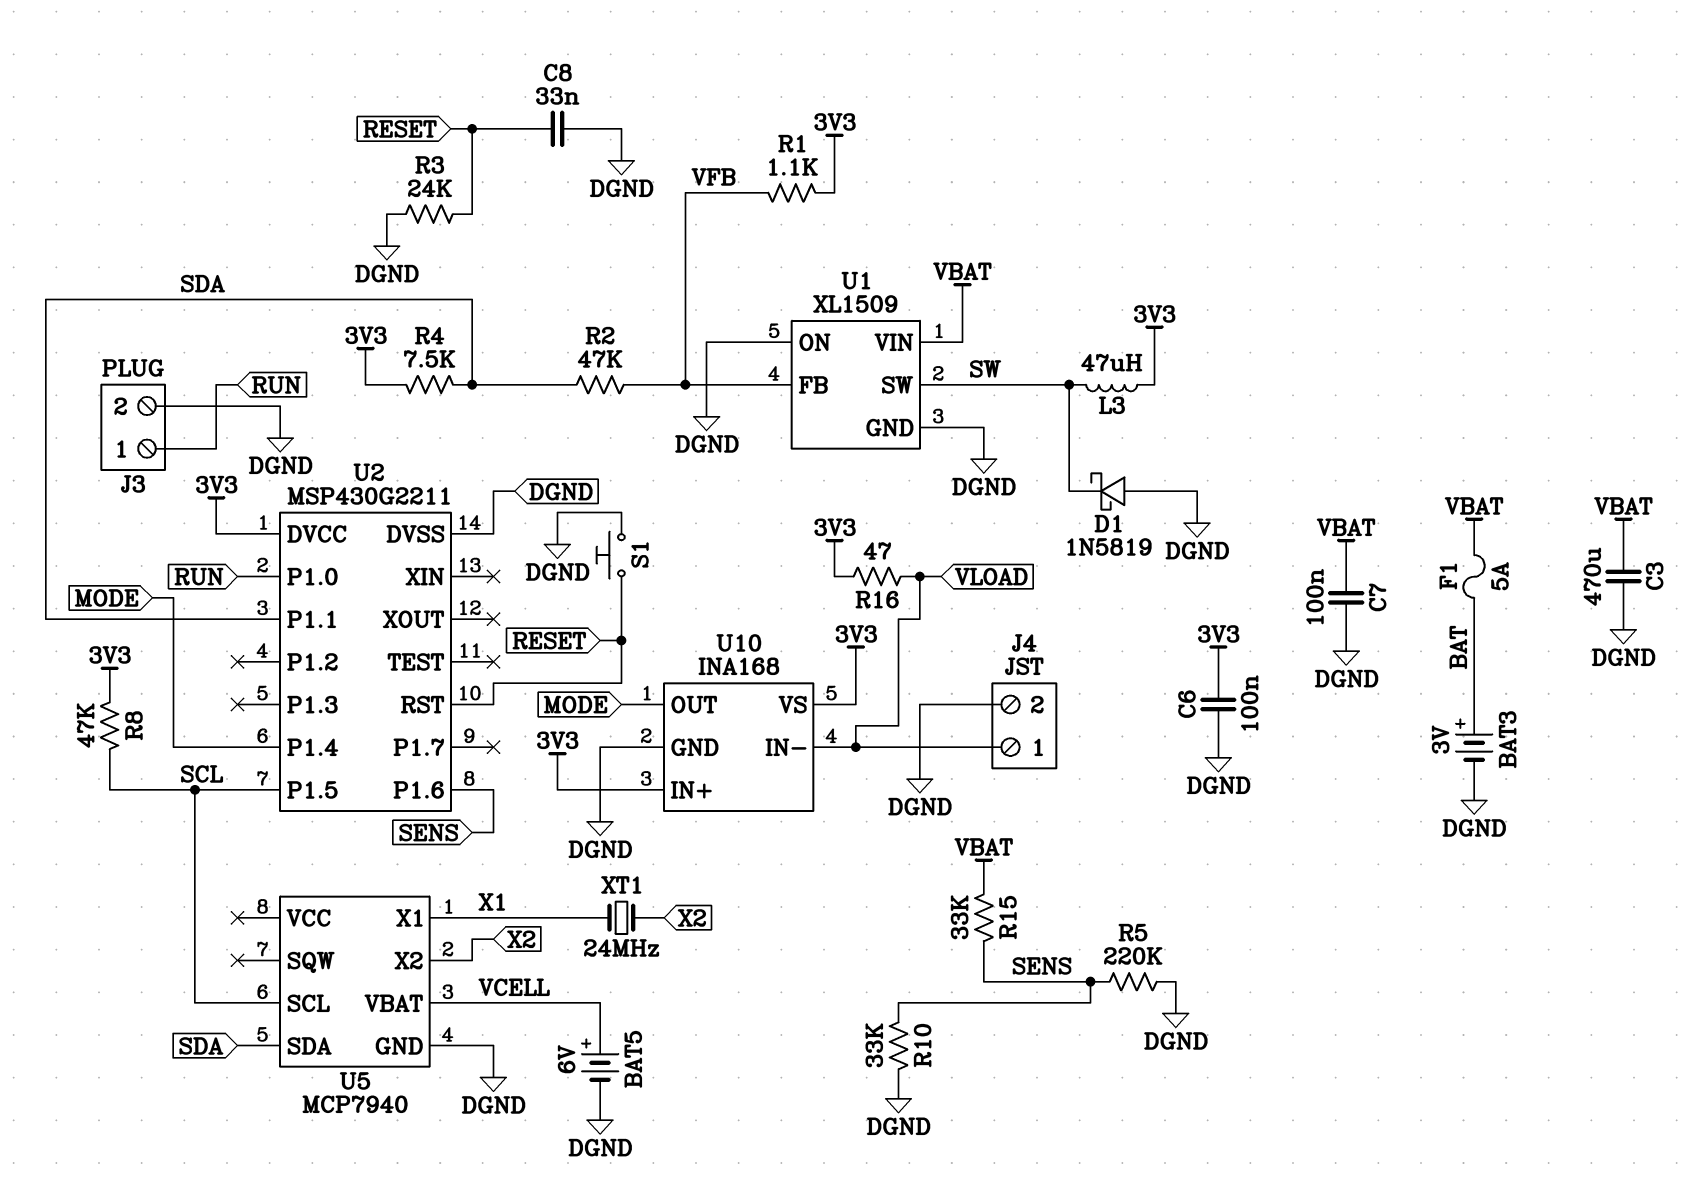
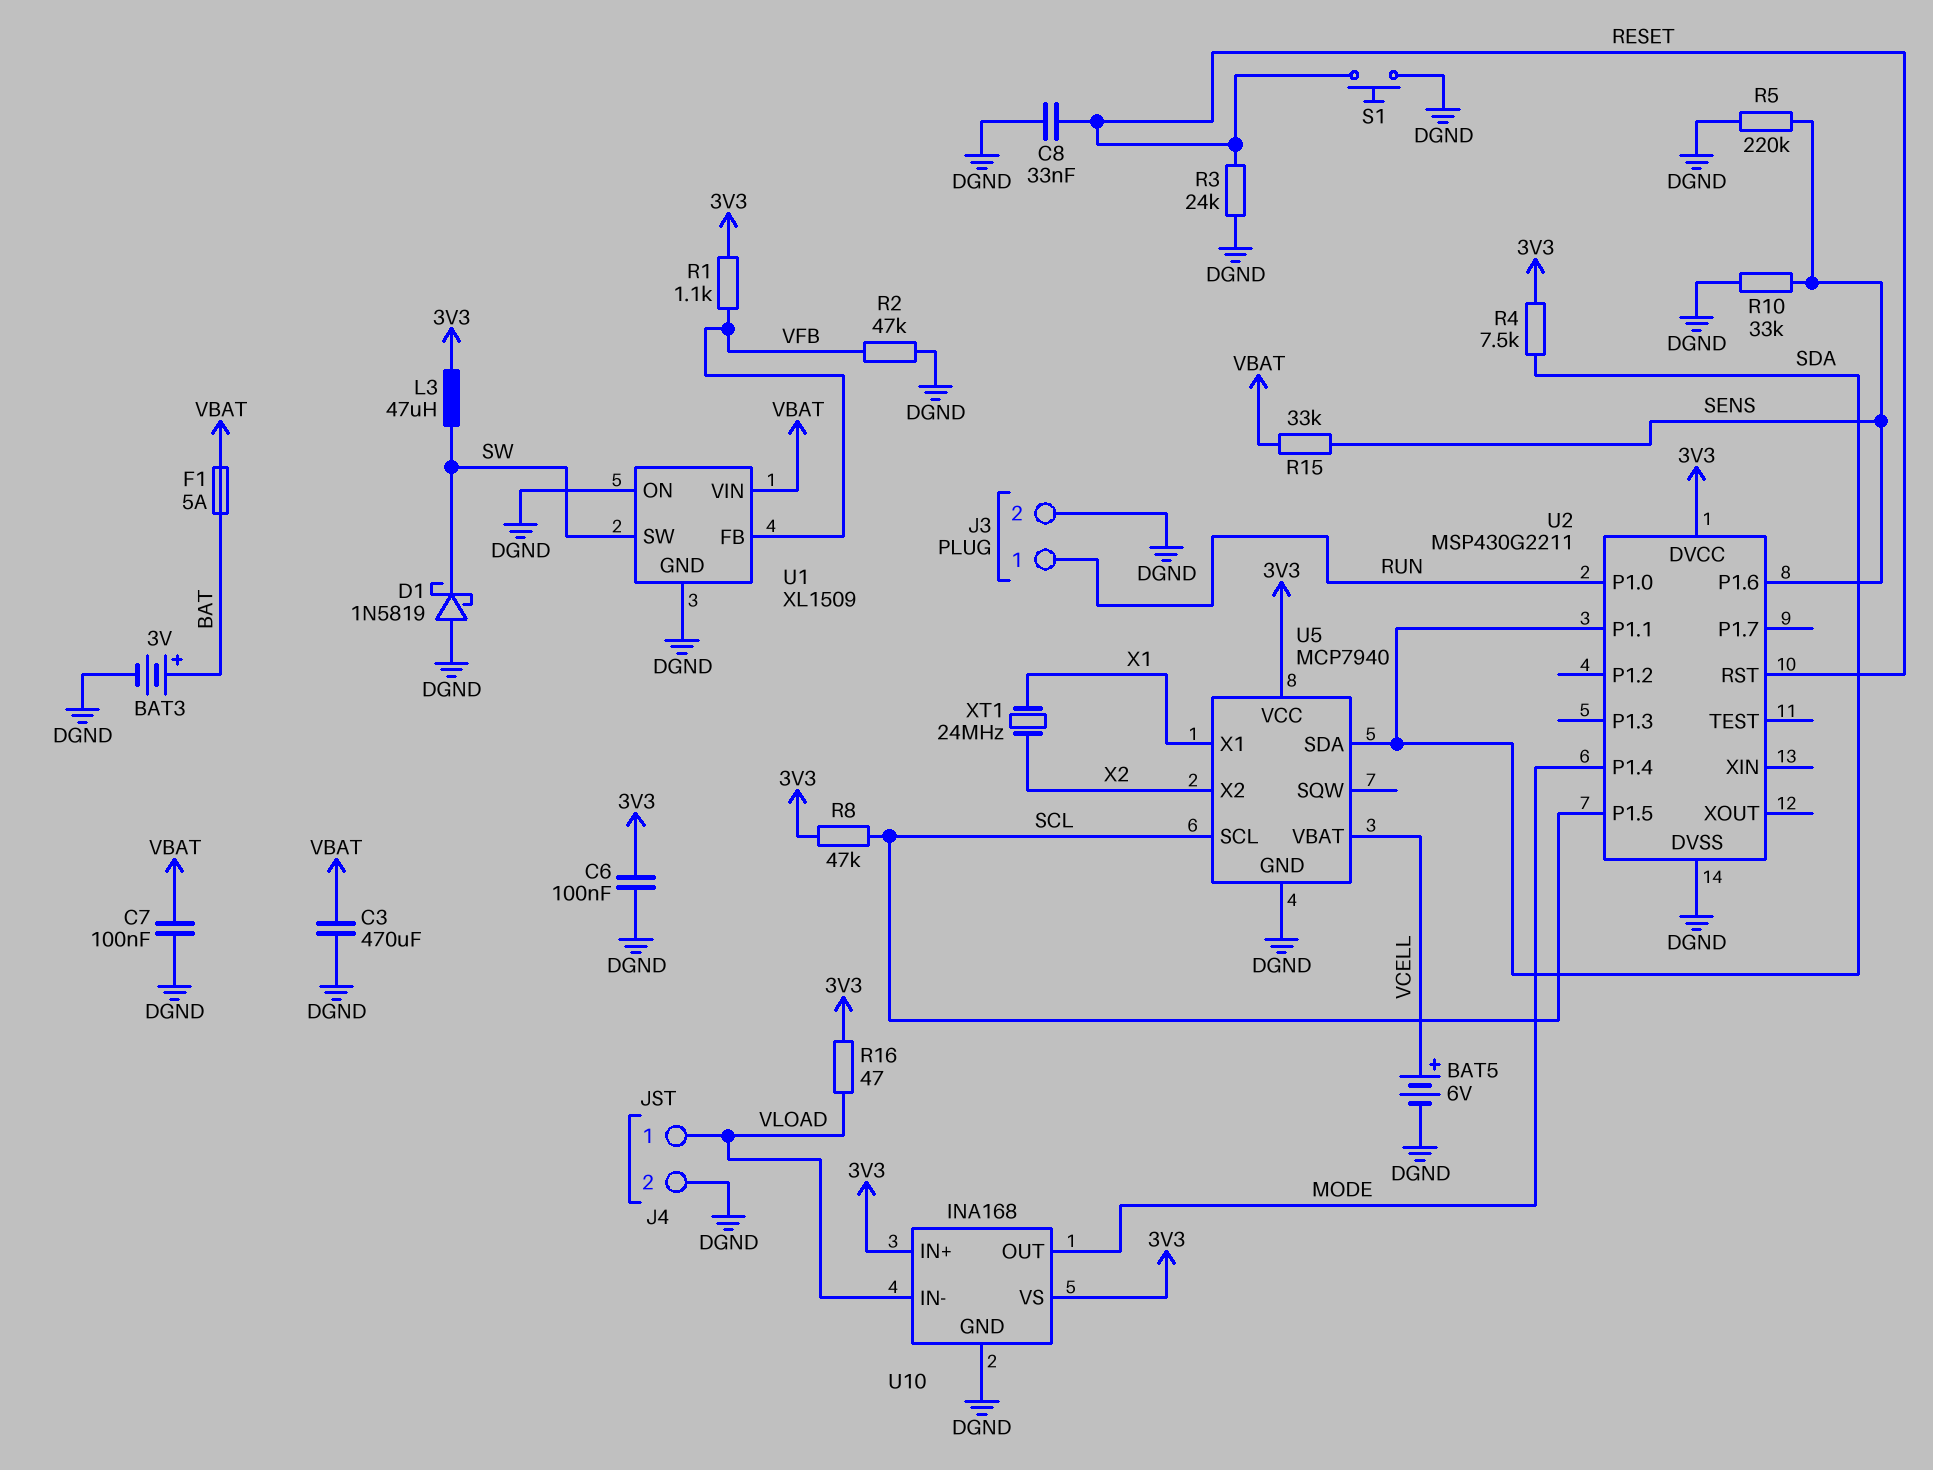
R2: 47k (SDA, VFB) -> 47k (DGND, VFB)
U5 pin VCC: none -> 3V3

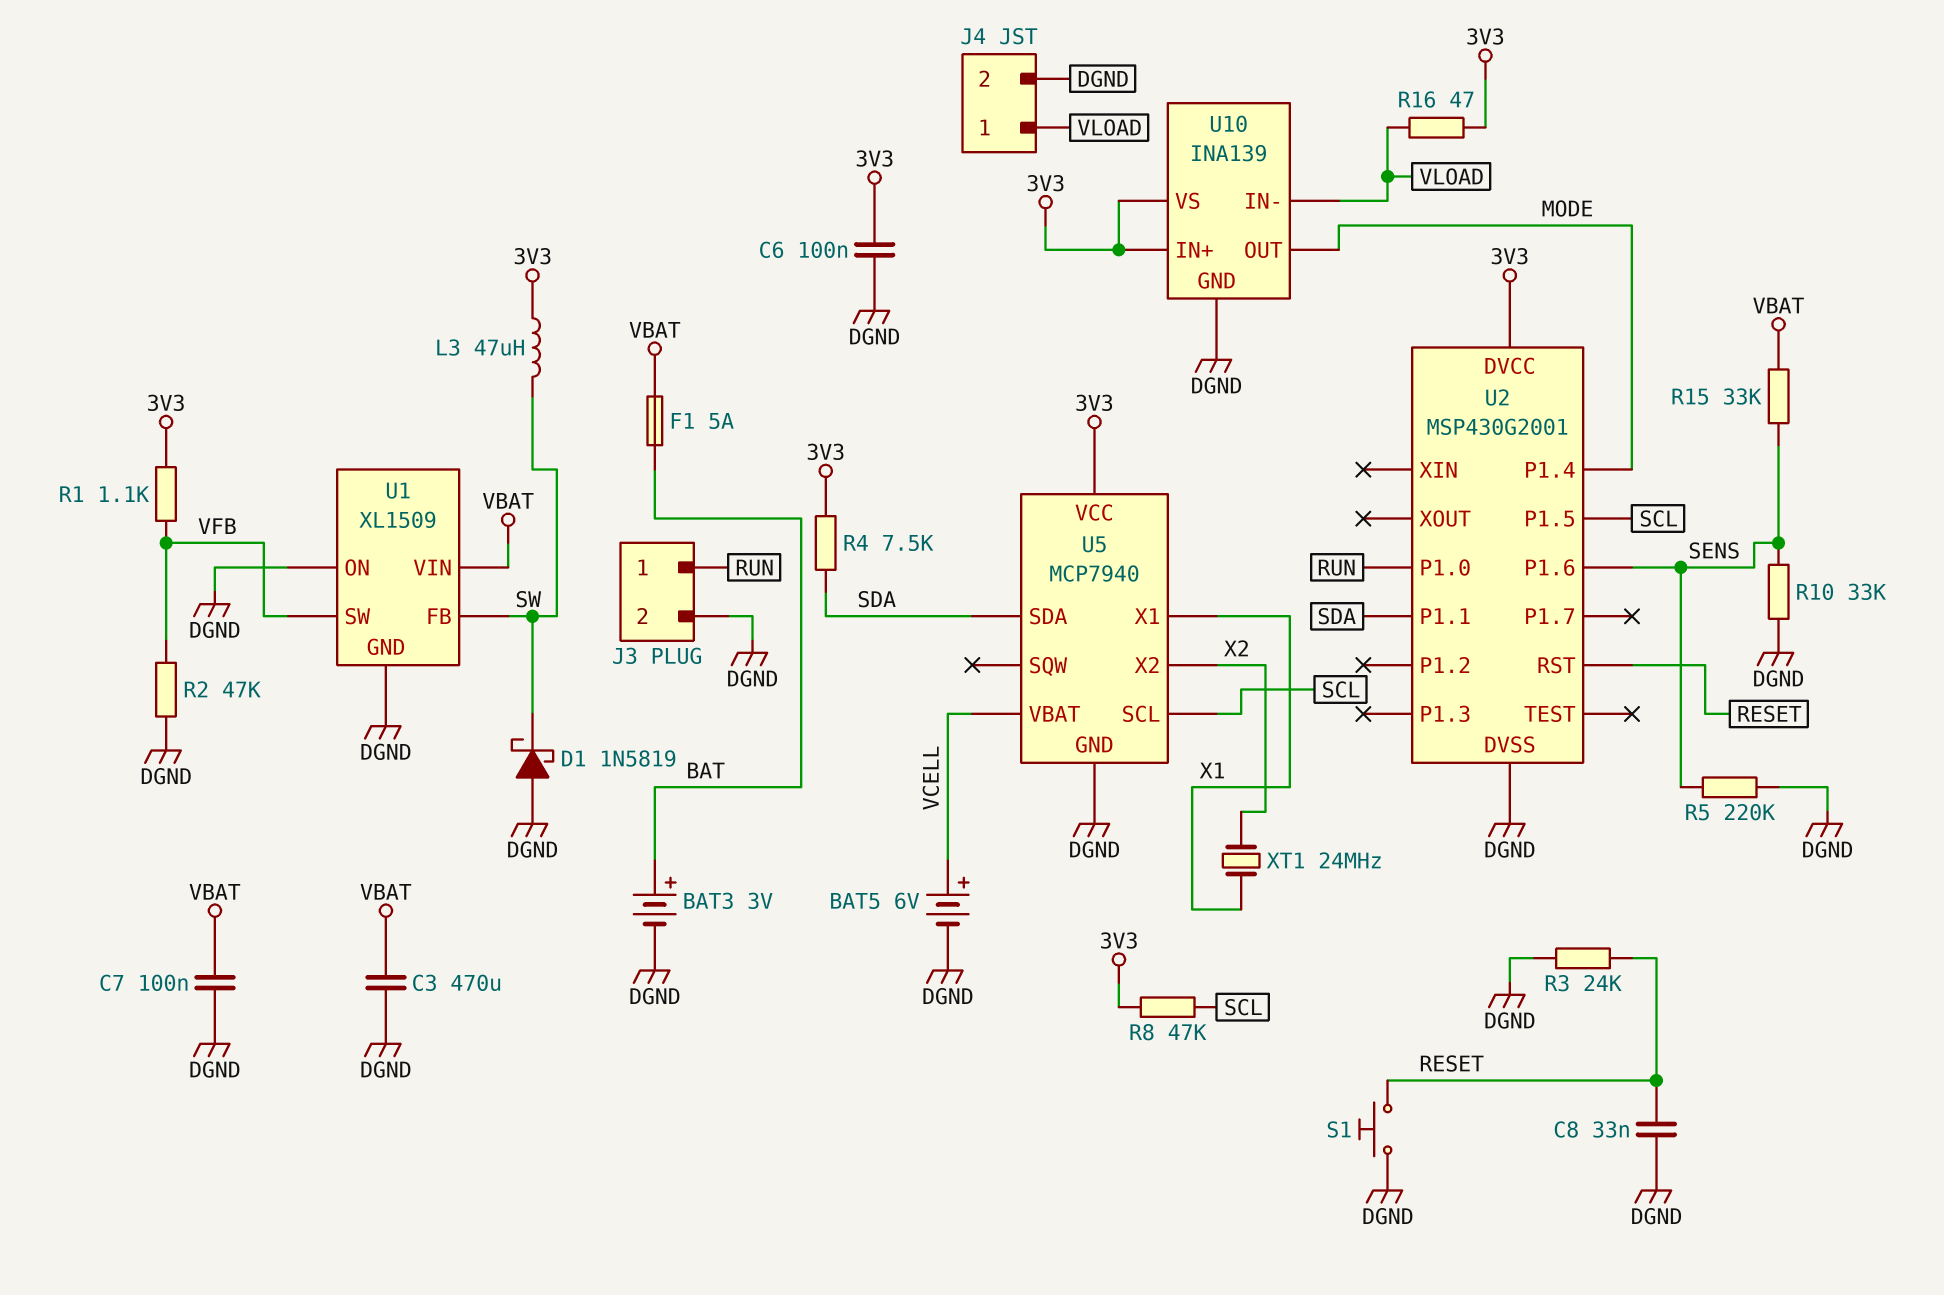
U1 pin FB: VFB -> SW
U1 pin SW: SW -> VFB
U2: MSP430G2211 -> MSP430G2001
U10: INA168 -> INA139

